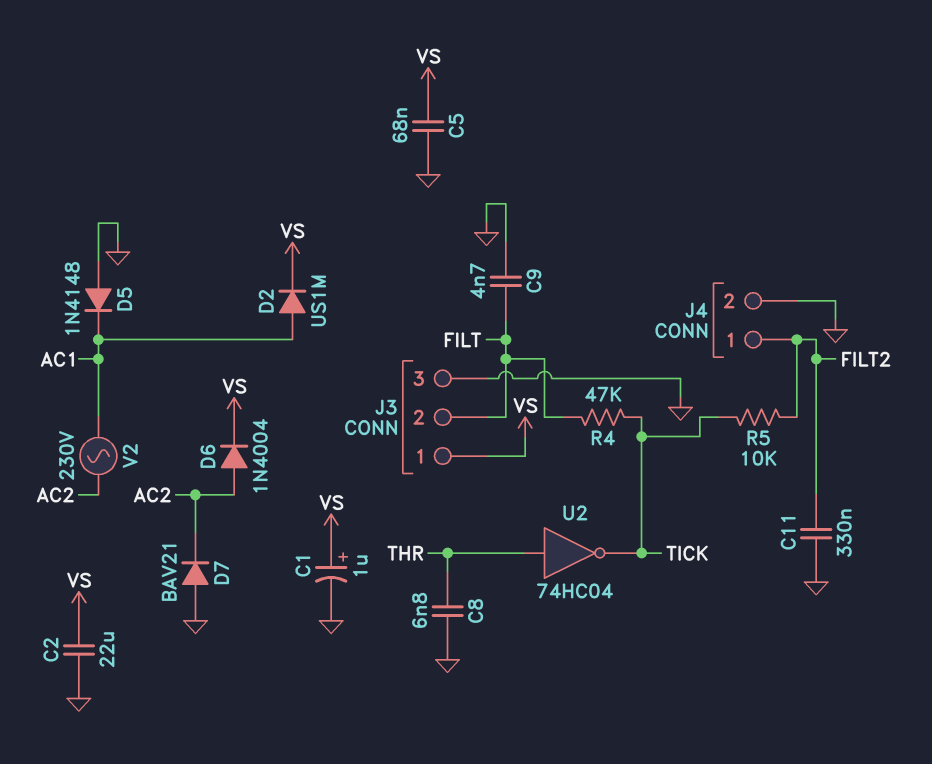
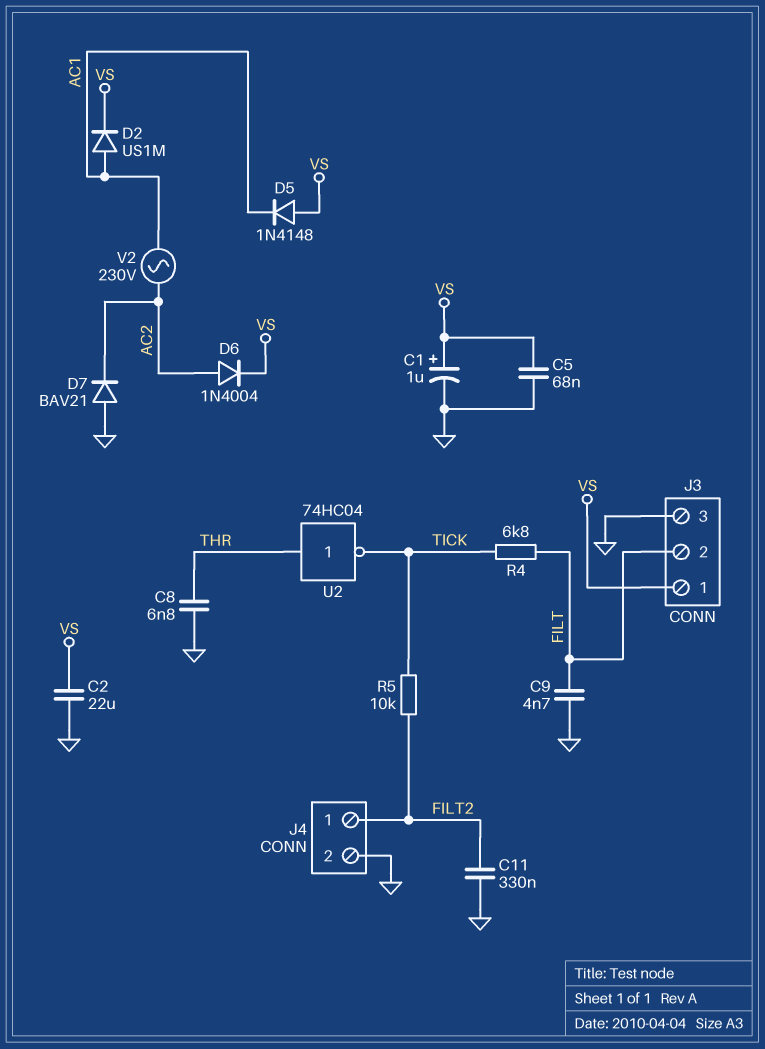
D5: diode 1N4148 (A GND, K AC1) -> diode 1N4148 (A VS, K AC1)
R4: 47k (FILT, TICK) -> 6.8k (FILT, TICK)

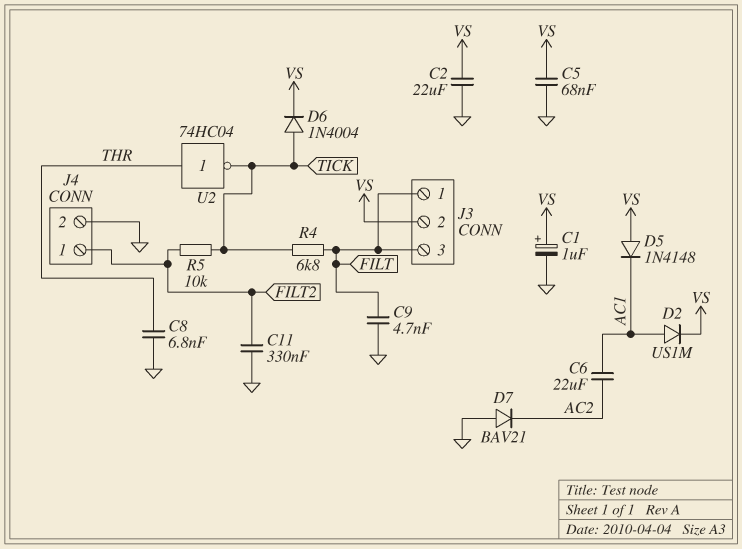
C6: none -> 22uF (AC1, AC2)
D6: diode 1N4004 (A AC2, K VS) -> diode 1N4004 (A TICK, K VS)
J3 pin 1: VS -> FILT
J3 pin 2: FILT -> VS
J3 pin 3: GND -> FILT
V2: AC 230V (AC1, AC2) -> none

